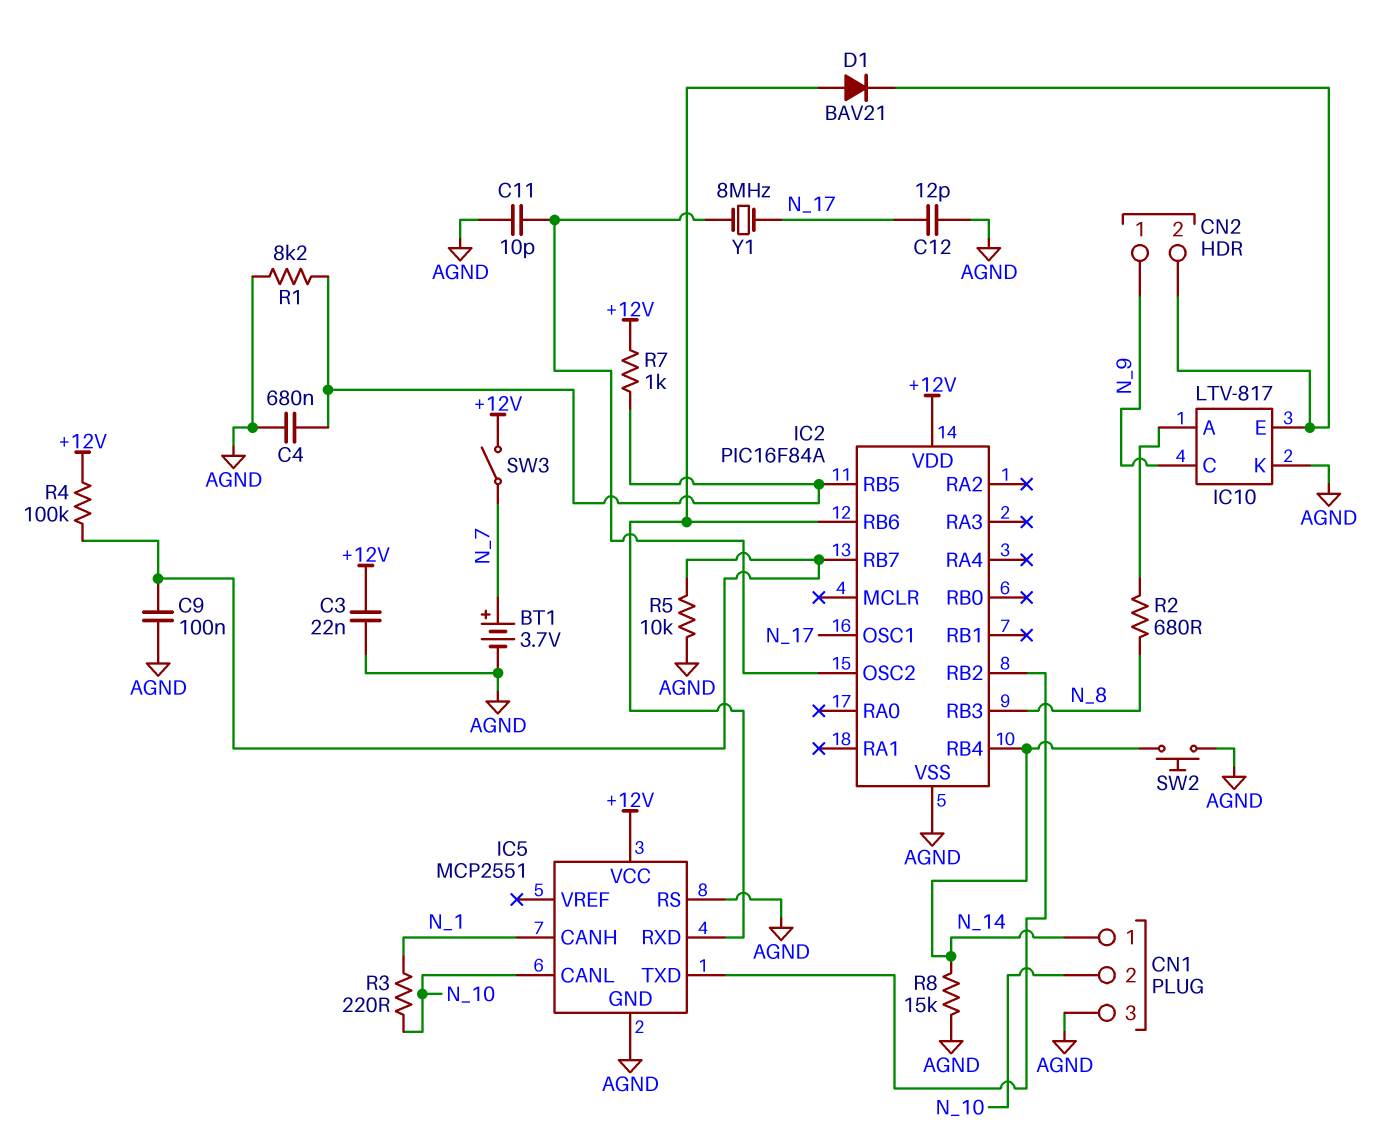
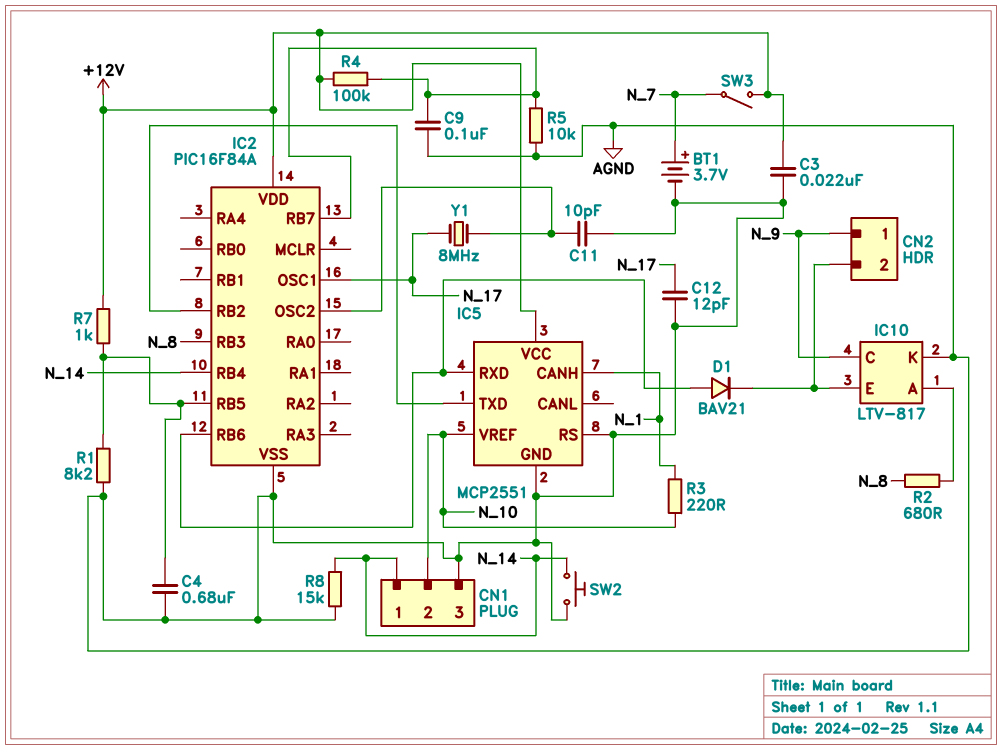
IC5 pin CANL: N_10 -> none
IC5 pin VREF: none -> N_10

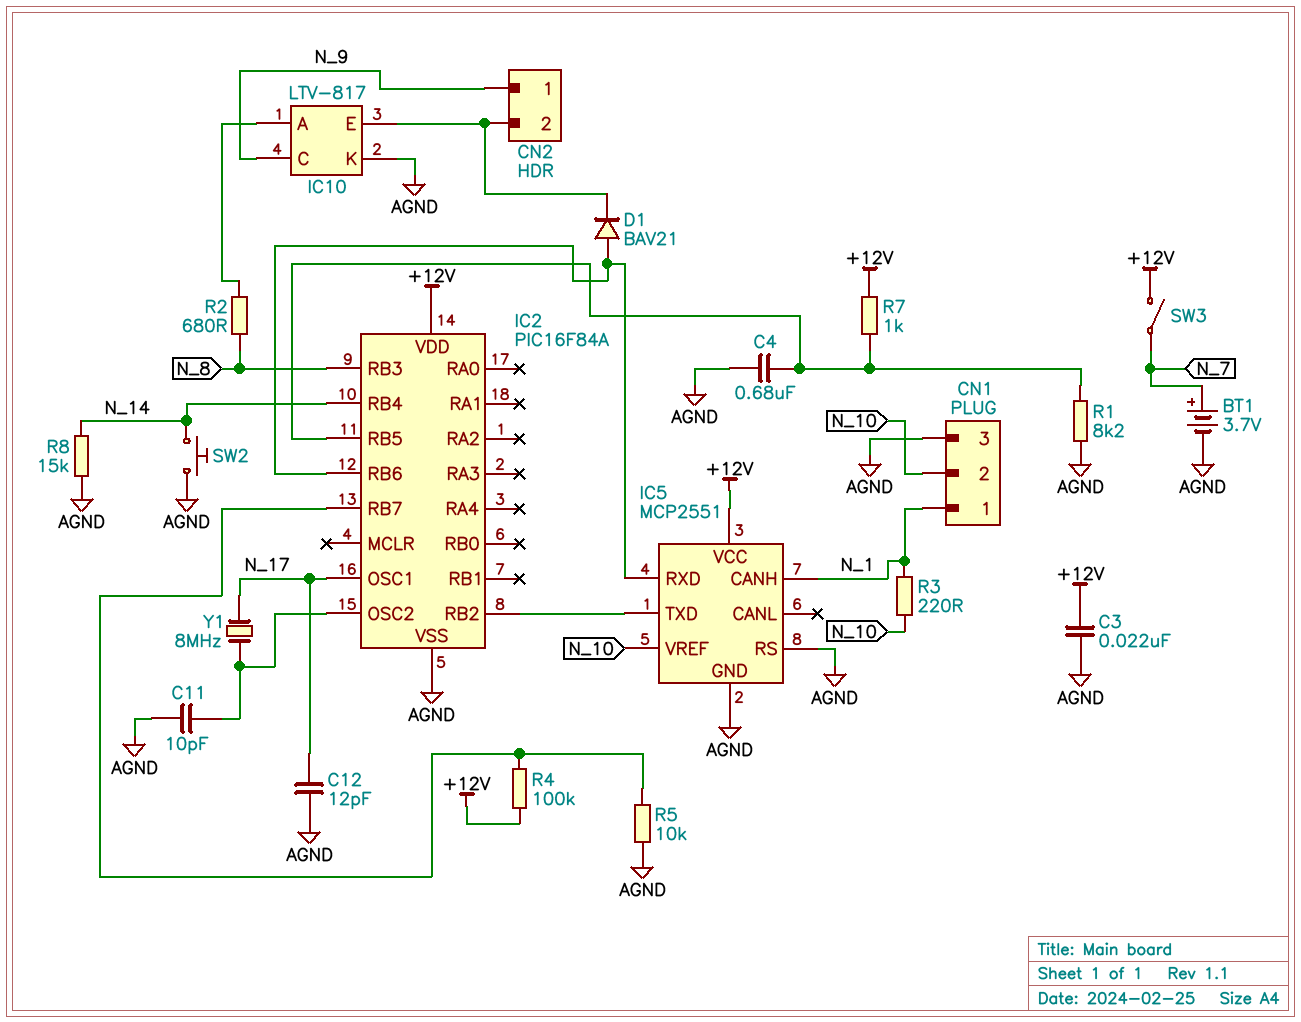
C9: 100nF (AGND, IC2/RB7) -> none
CN1 pin 1: N_14 -> N_1

